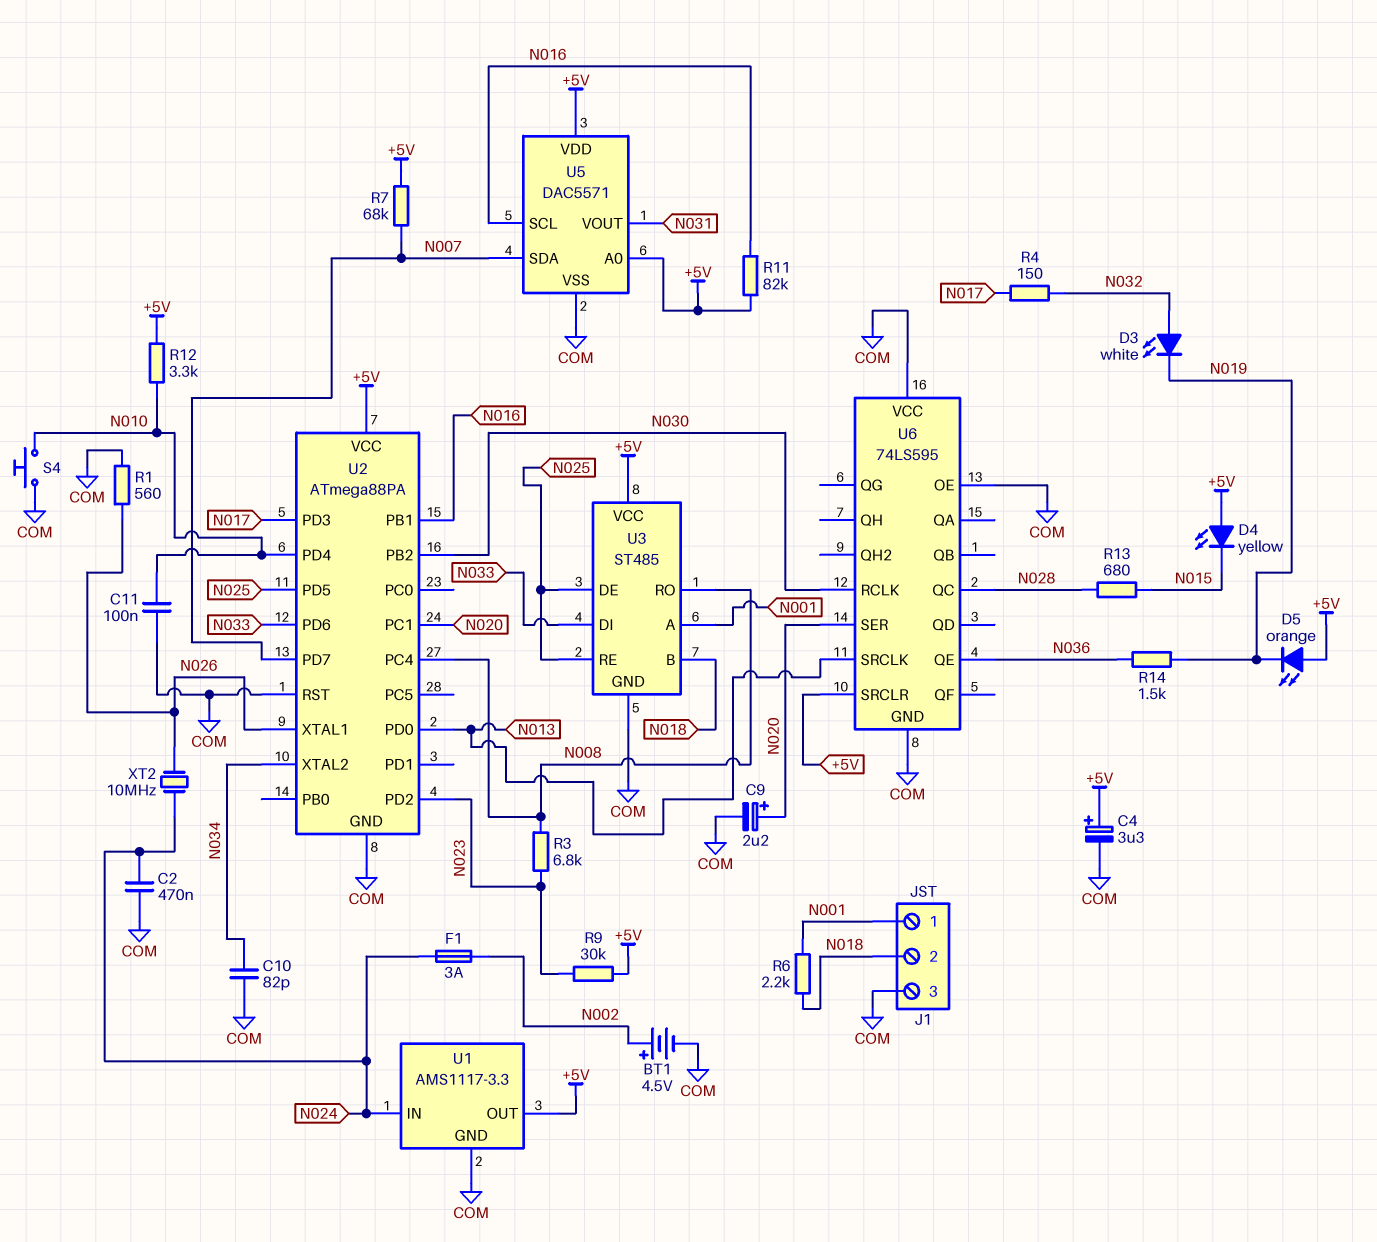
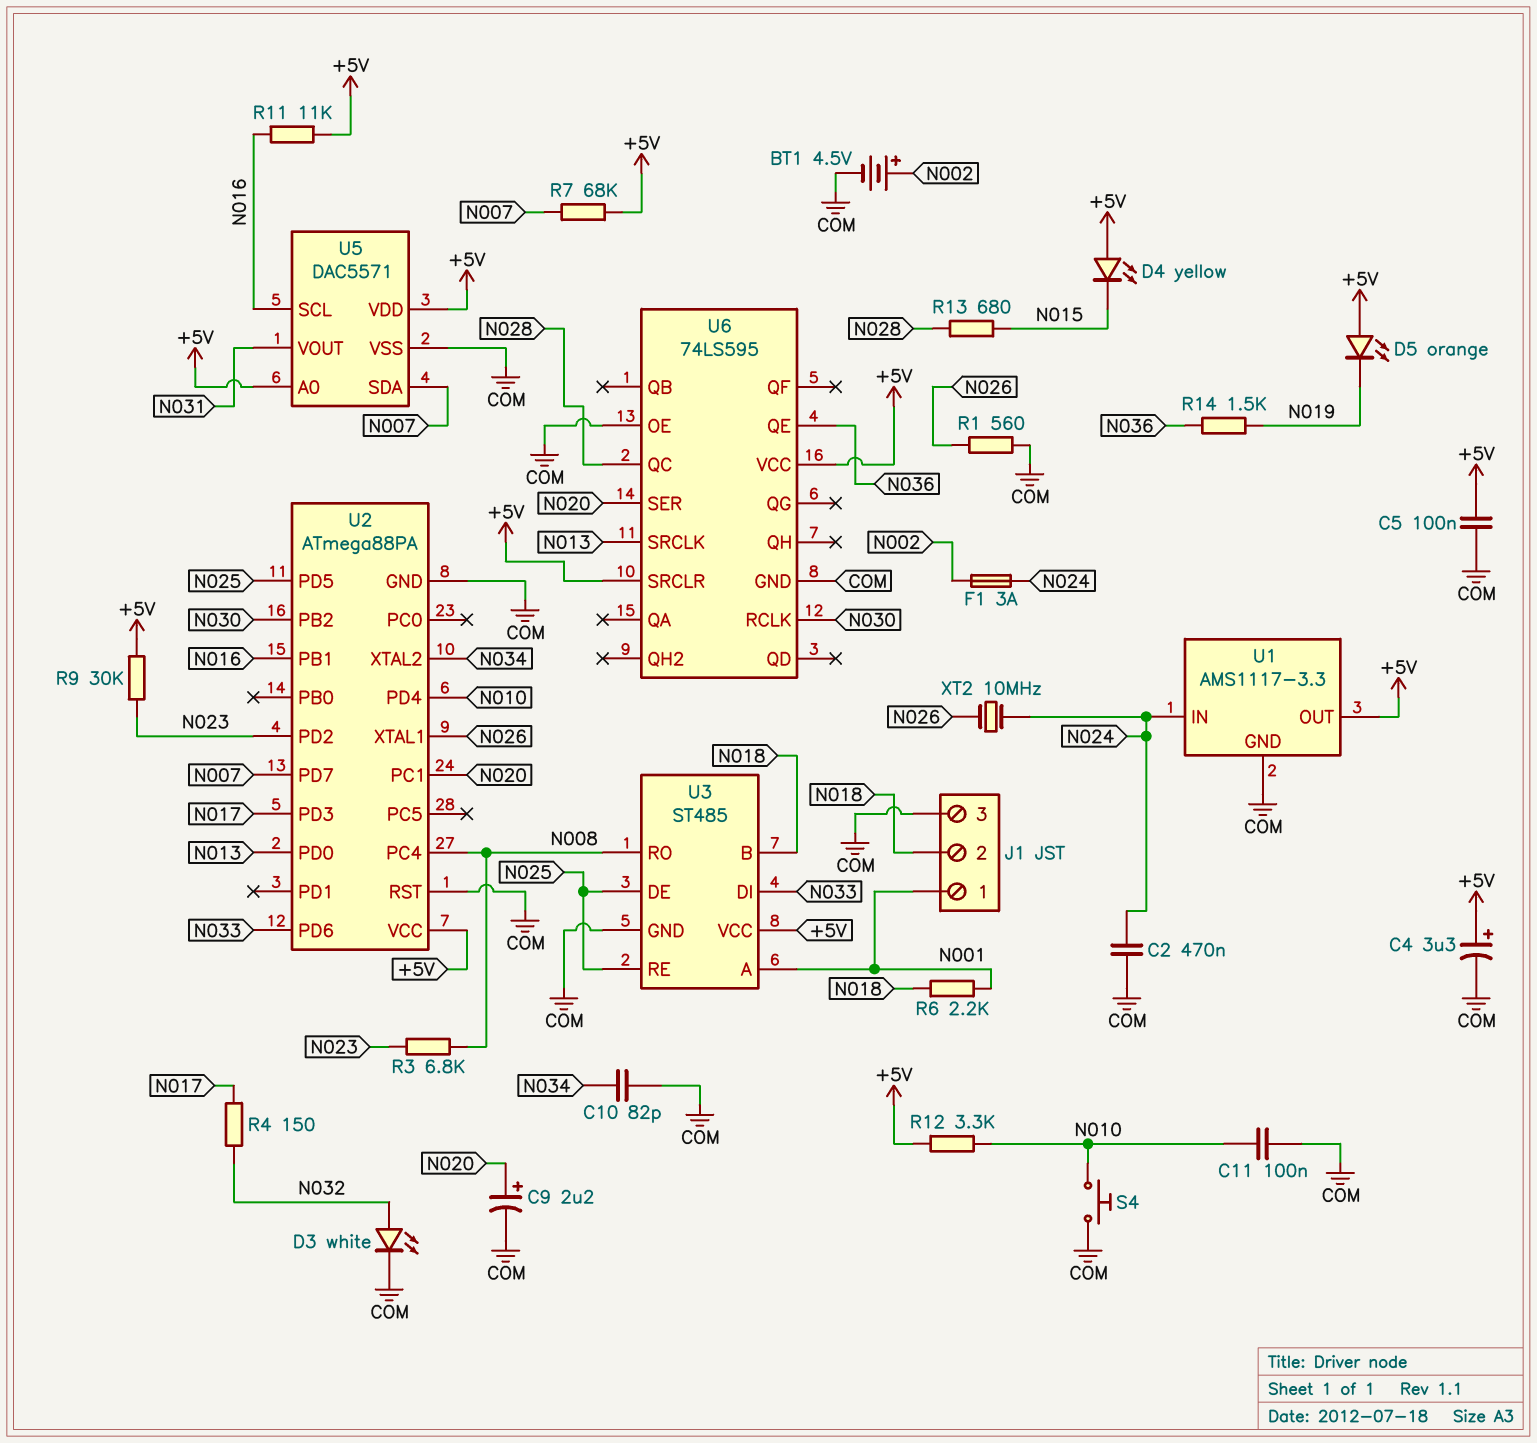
C5: none -> 100nF (+5V, COM)
D3: LED white (A N032, K N019) -> LED white (A N032, K COM)
R11: 82k (+5V, N016) -> 11k (+5V, N016)
U6 pin VCC: COM -> +5V

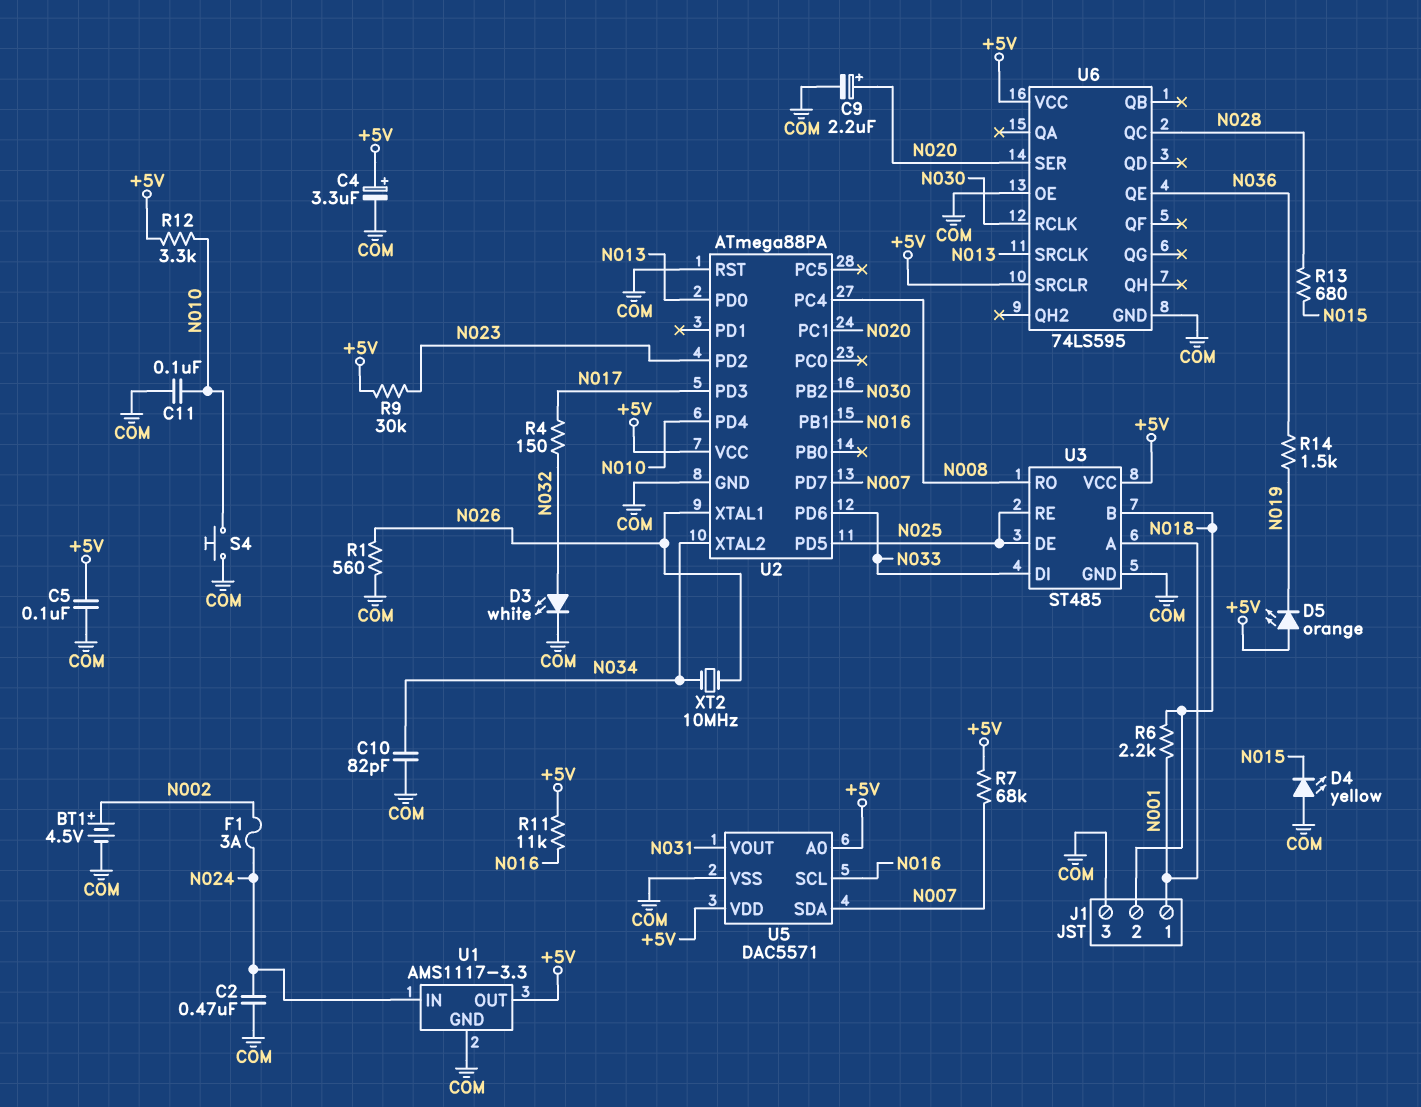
D4: LED yellow (A +5V, K N015) -> LED yellow (A COM, K N015)
R3: 6.8k (N008, N023) -> none
XT2: 10MHz (N024, N026) -> 10MHz (N026, N034)

